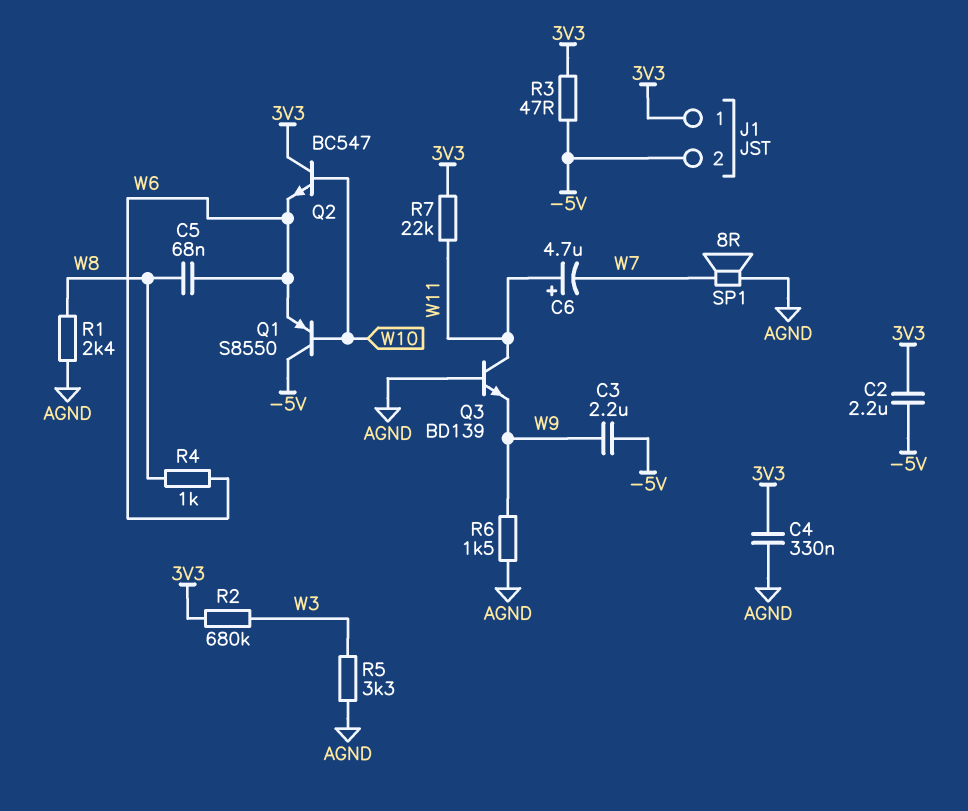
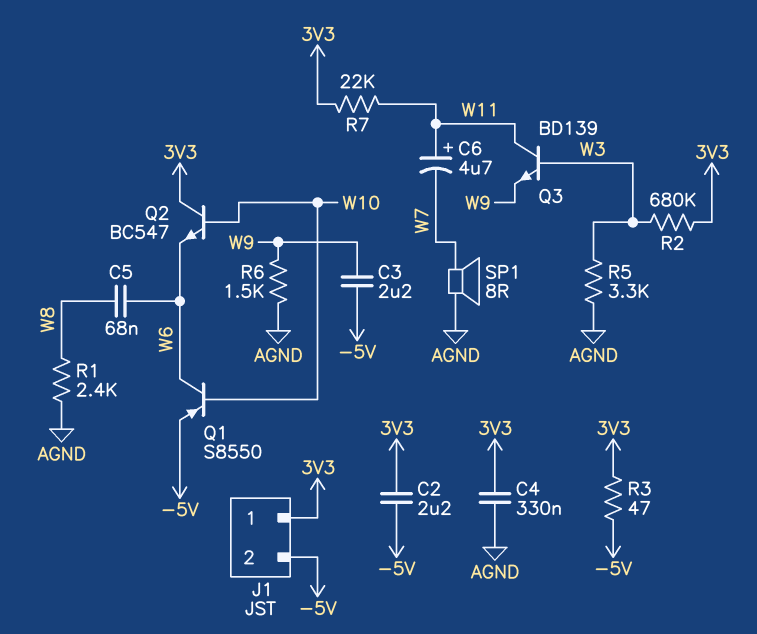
Q1: PNP S8550 (B W10, C -5V, E W6) -> PNP S8550 (B W10, C W6, E -5V)
Q3: NPN BD139 (B AGND, C W11, E W9) -> NPN BD139 (B W3, C W11, E W9)
R4: 1k (W6, W8) -> none

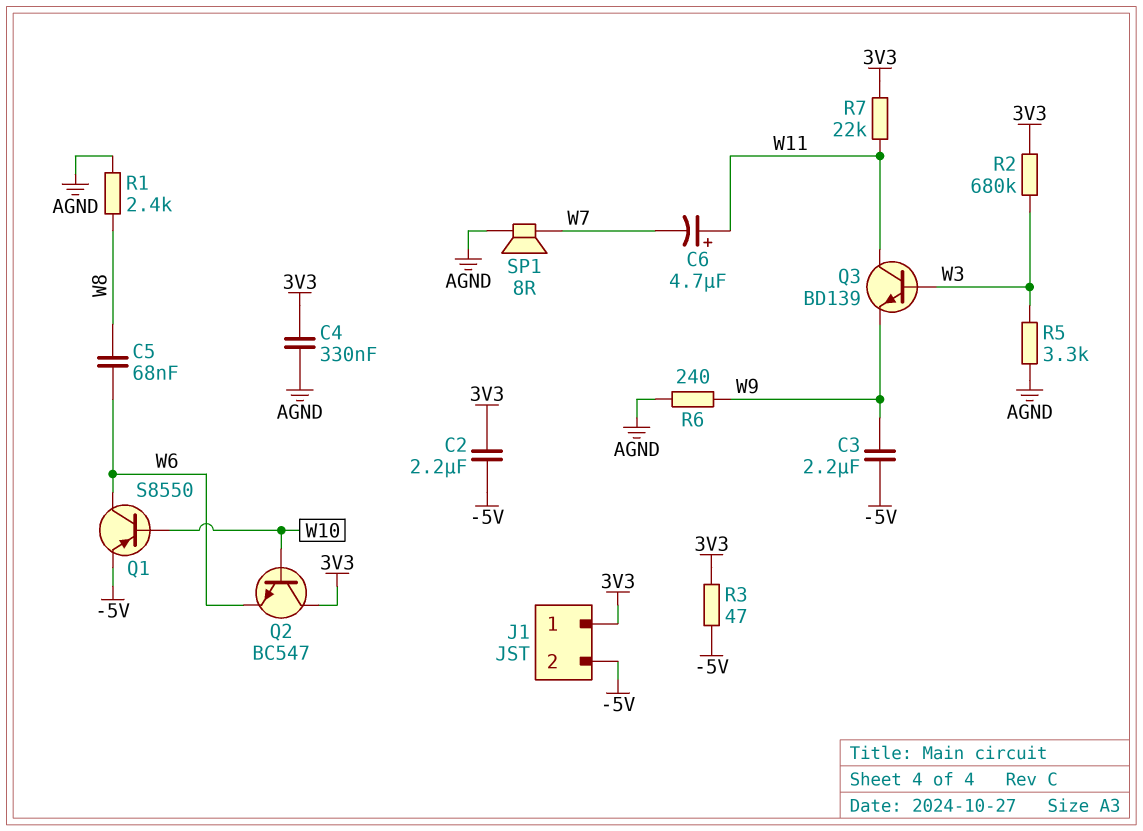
R6: 1.5k (AGND, W9) -> 240 (AGND, W9)

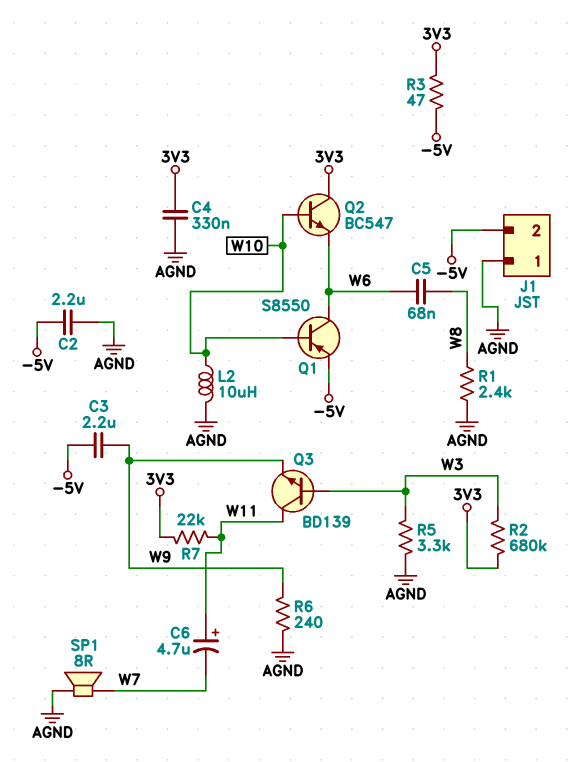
C2: 2.2uF (-5V, 3V3) -> 2.2uF (-5V, AGND)
J1 pin 1: 3V3 -> AGND
L2: none -> 10uH (AGND, W10)

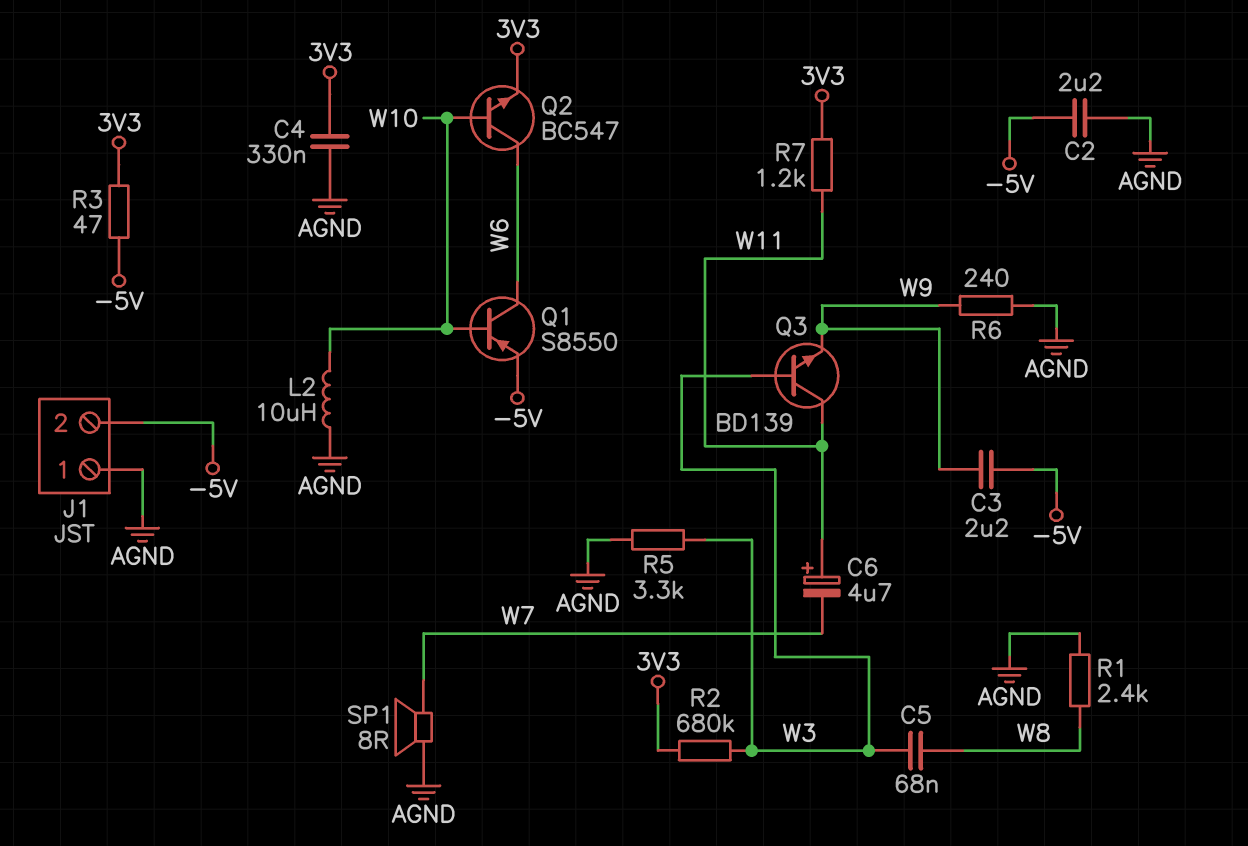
C5: 68nF (W6, W8) -> 68nF (W3, W8)
Q2: NPN BC547 (B W10, C 3V3, E W6) -> NPN BC547 (B W10, C W6, E 3V3)
R7: 22k (3V3, W11) -> 1.2k (3V3, W11)

